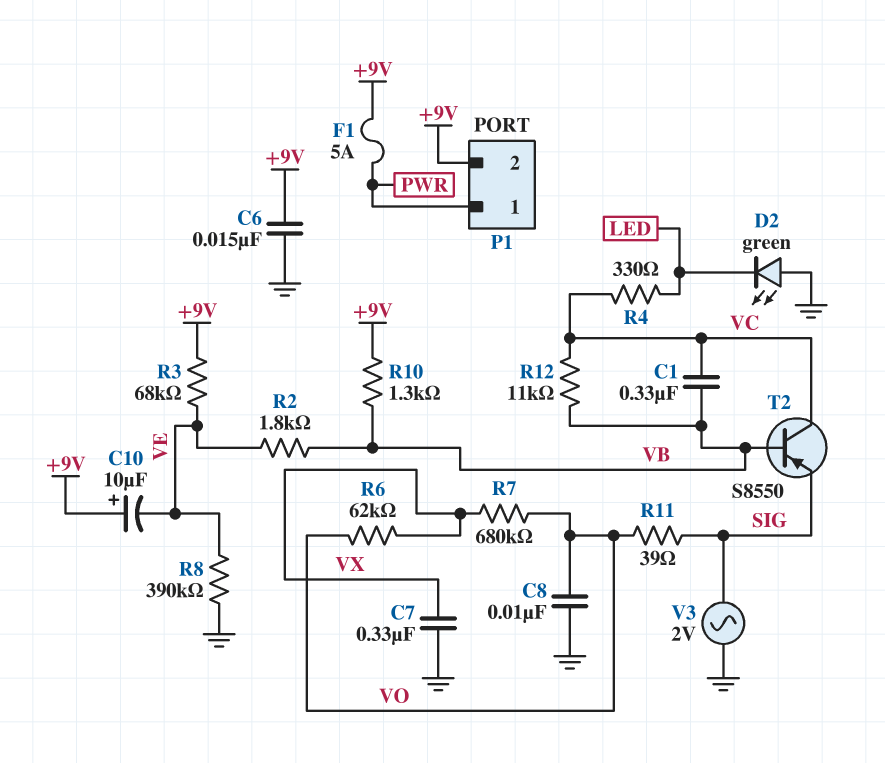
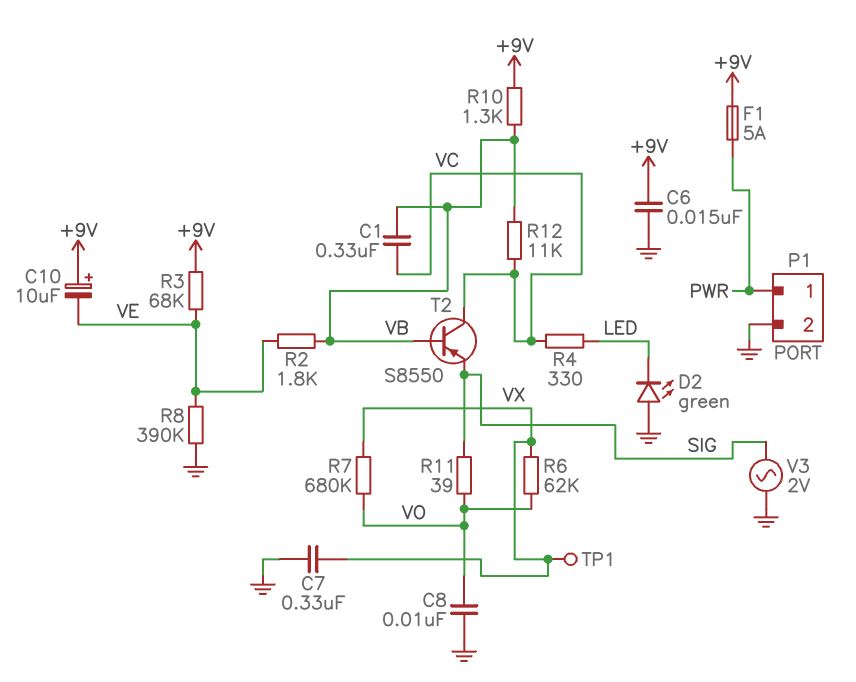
P1 pin 2: +9V -> GND
TP1: none -> test point (VX)

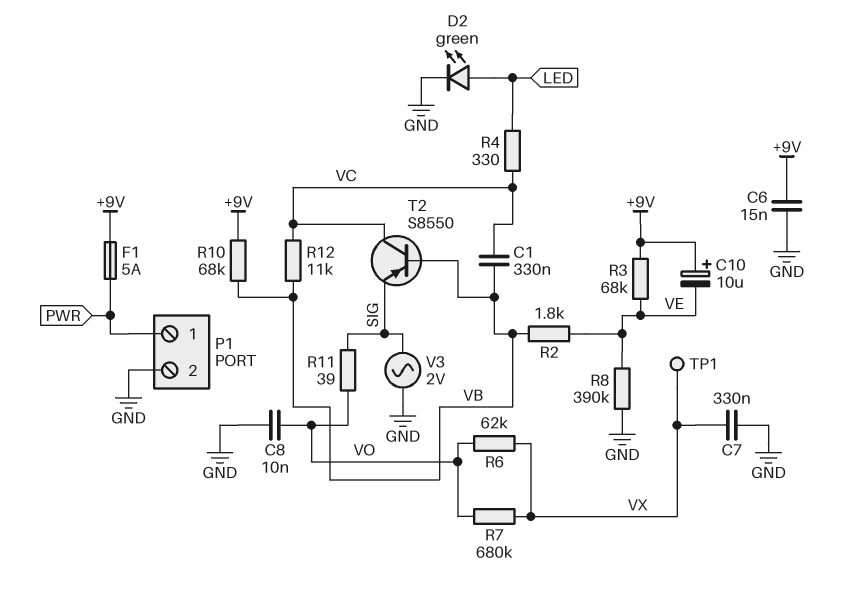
D2: LED green (A GND, K LED) -> LED green (A LED, K GND)
R10: 1.3k (+9V, VB) -> 68k (+9V, VB)

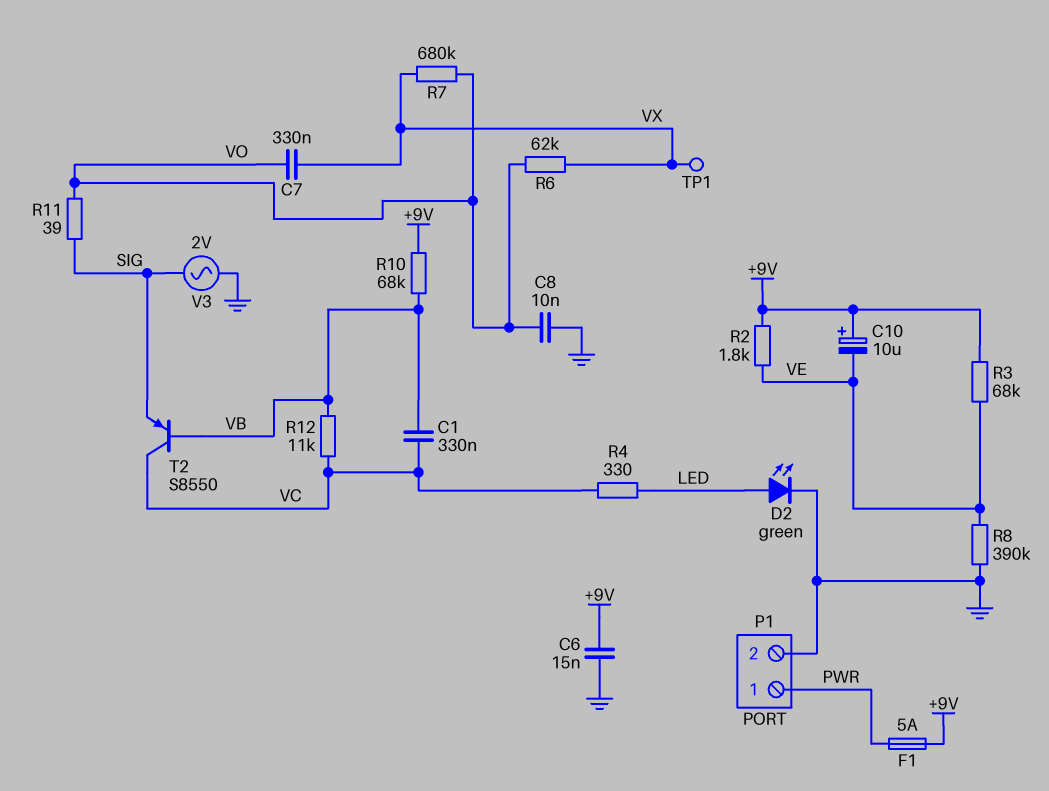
C7: 330nF (GND, VX) -> 330nF (VO, VX)
R2: 1.8k (VB, VE) -> 1.8k (+9V, VE)

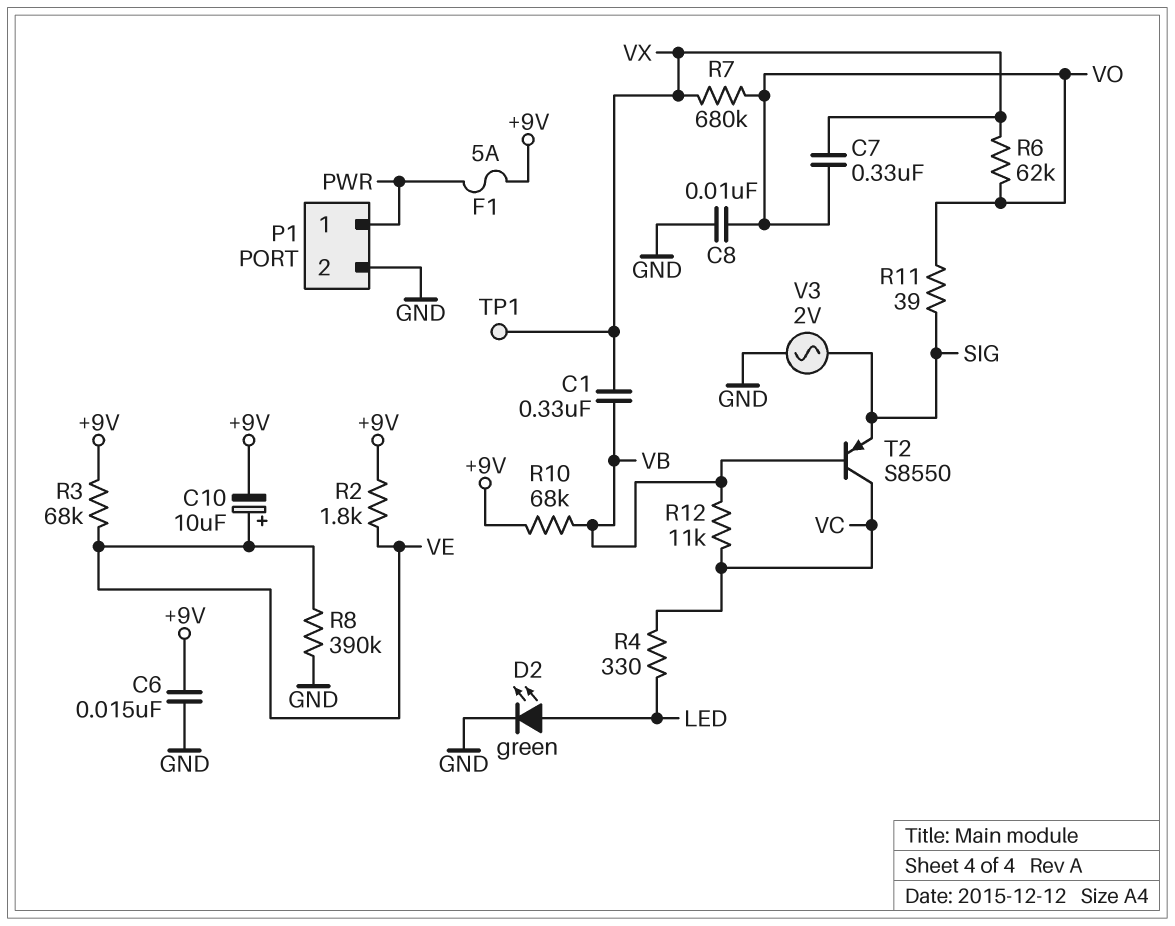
C1: 330nF (VB, VC) -> 330nF (VB, VX)
C10: 10uF (plus +9V, minus VE) -> 10uF (plus VE, minus +9V)

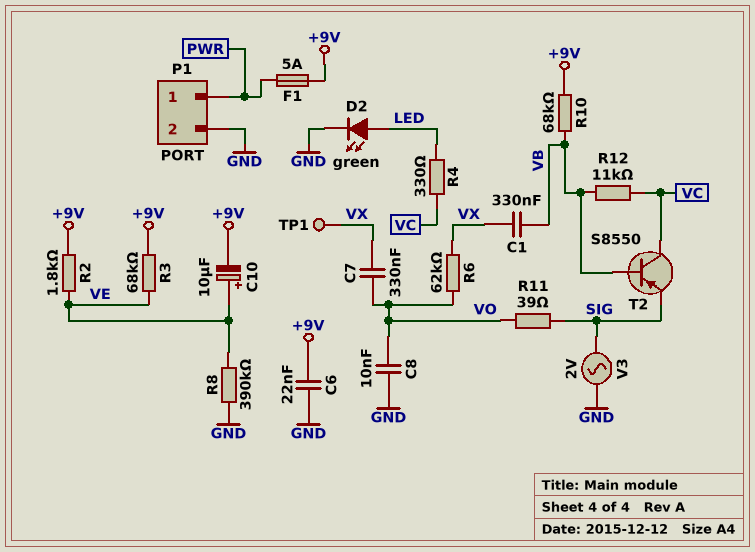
C6: 15nF (+9V, GND) -> 22nF (+9V, GND)
R7: 680k (VO, VX) -> none

